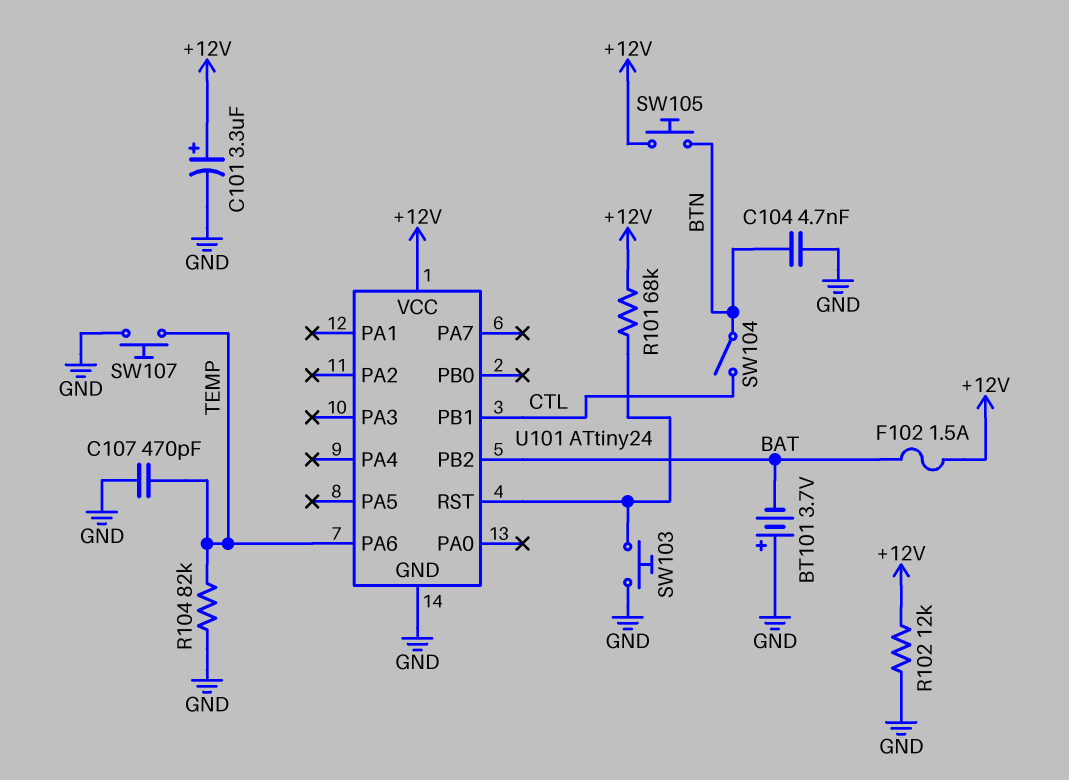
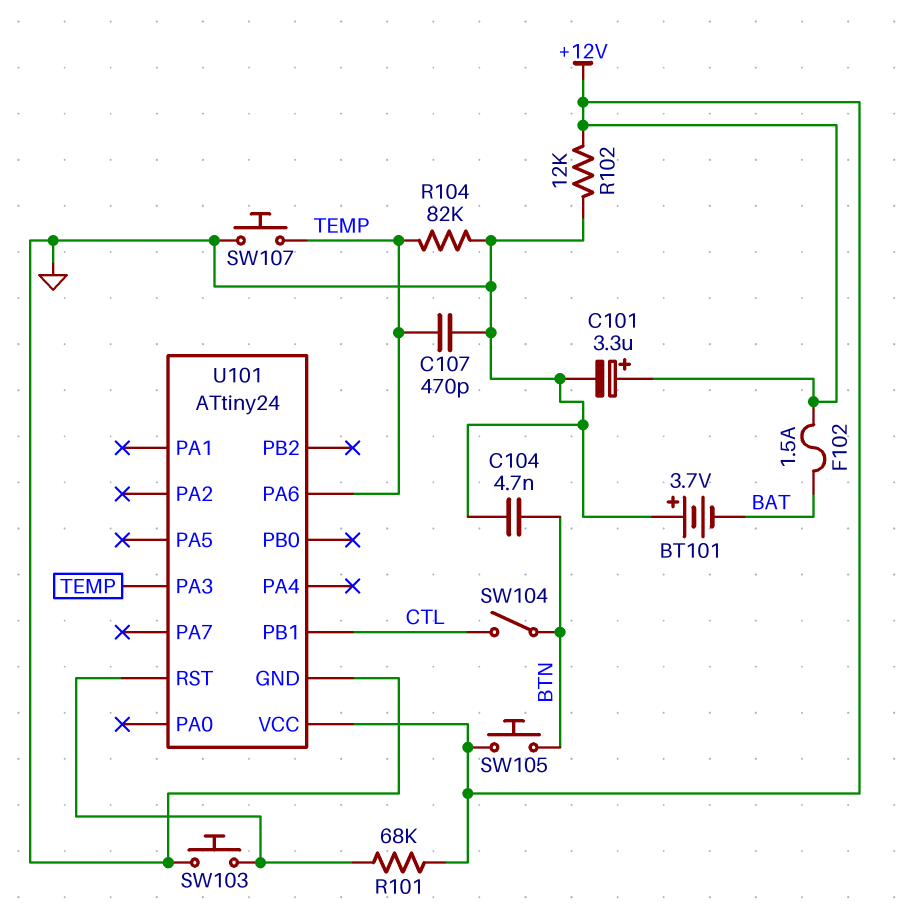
U101 pin PA3: none -> TEMP
U101 pin PB2: BAT -> none

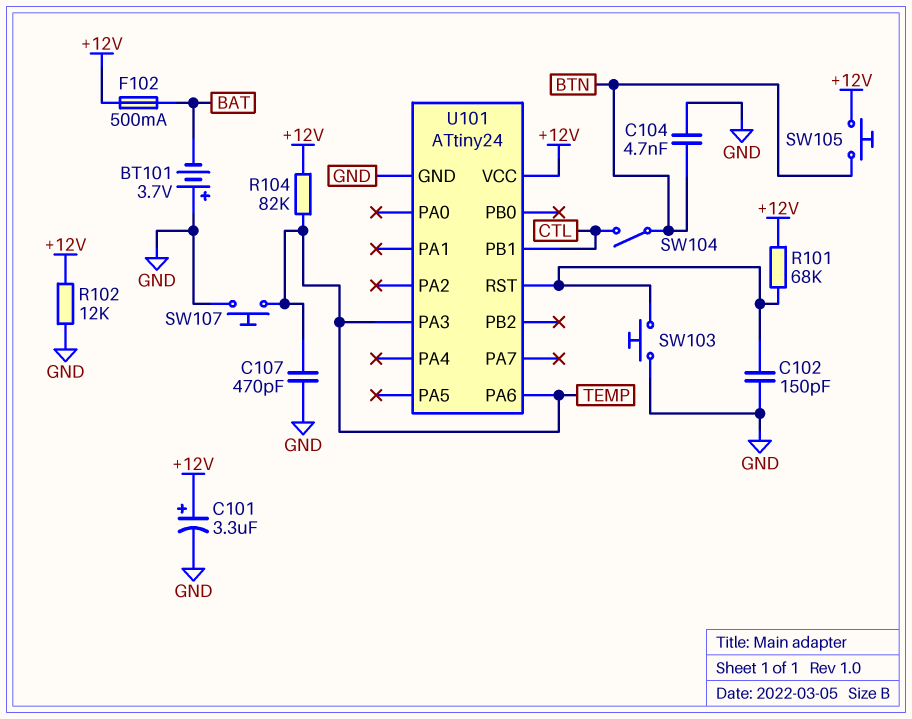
C102: none -> 150pF (GND, U101/RST)
F102: 1.5A (+12V, BAT) -> 500mA (+12V, BAT)
R104: 82k (GND, TEMP) -> 82k (+12V, TEMP)

